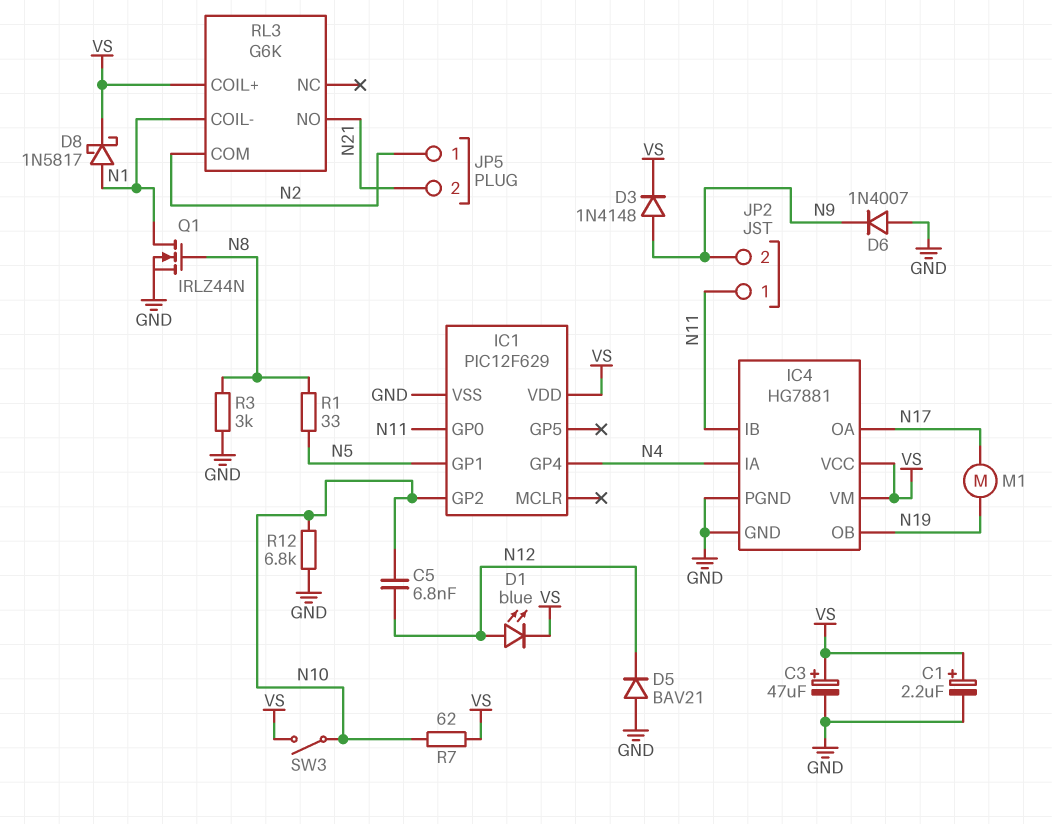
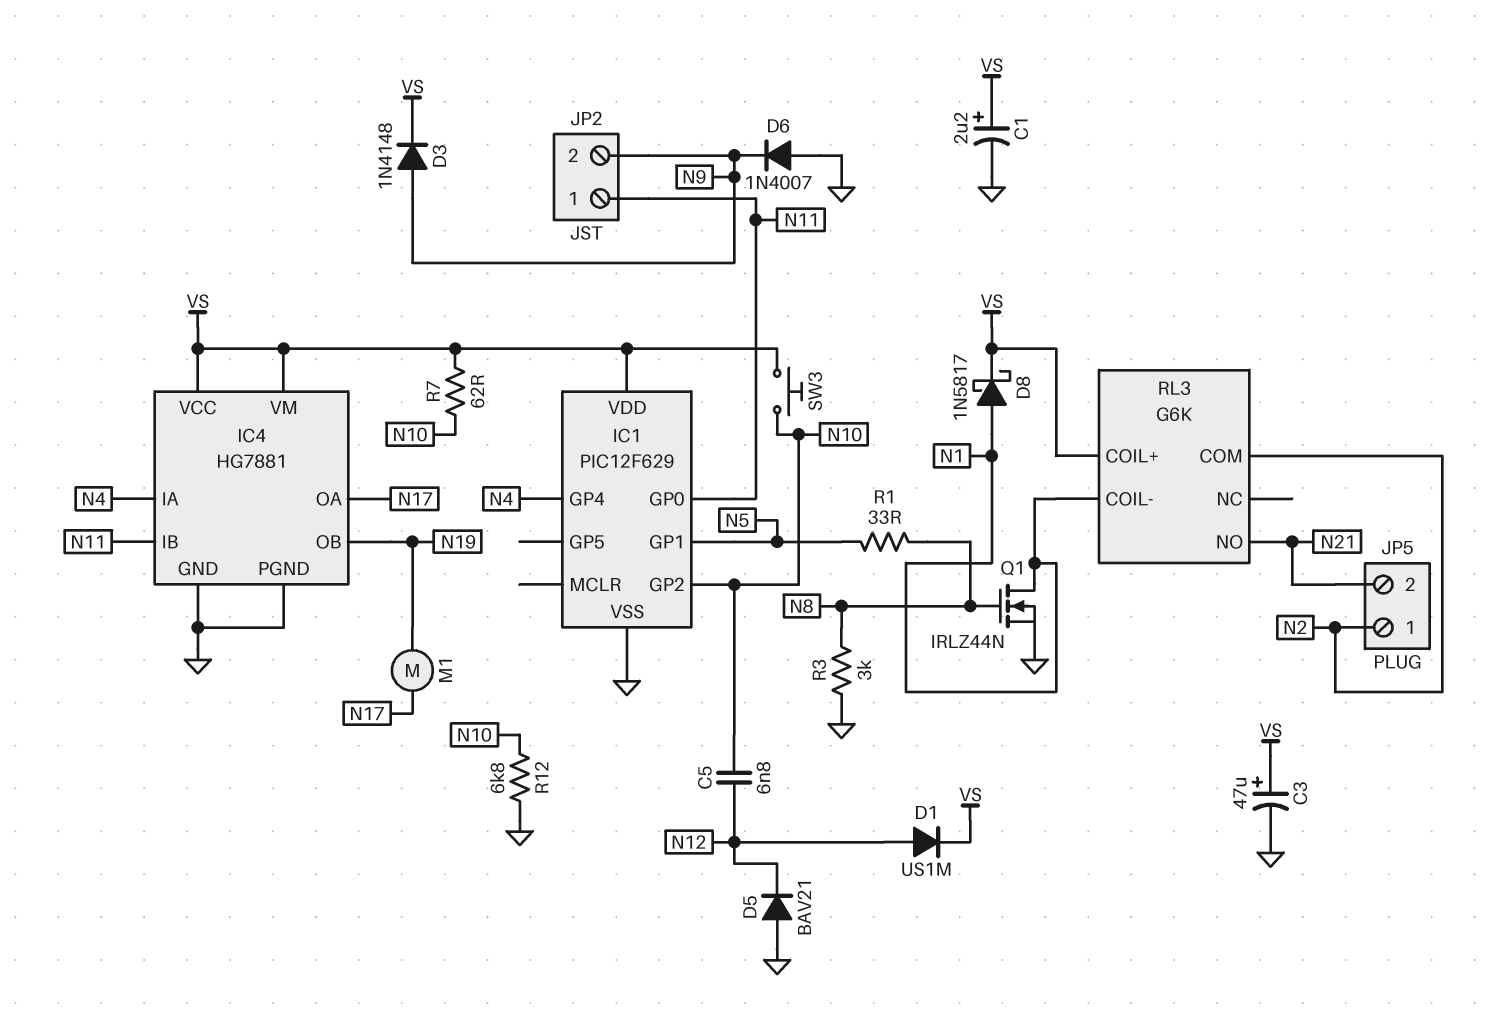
D1: LED blue (A N12, K VS) -> diode US1M (A N12, K VS)
SW3: switch (N10, VS) -> button (N10, VS)

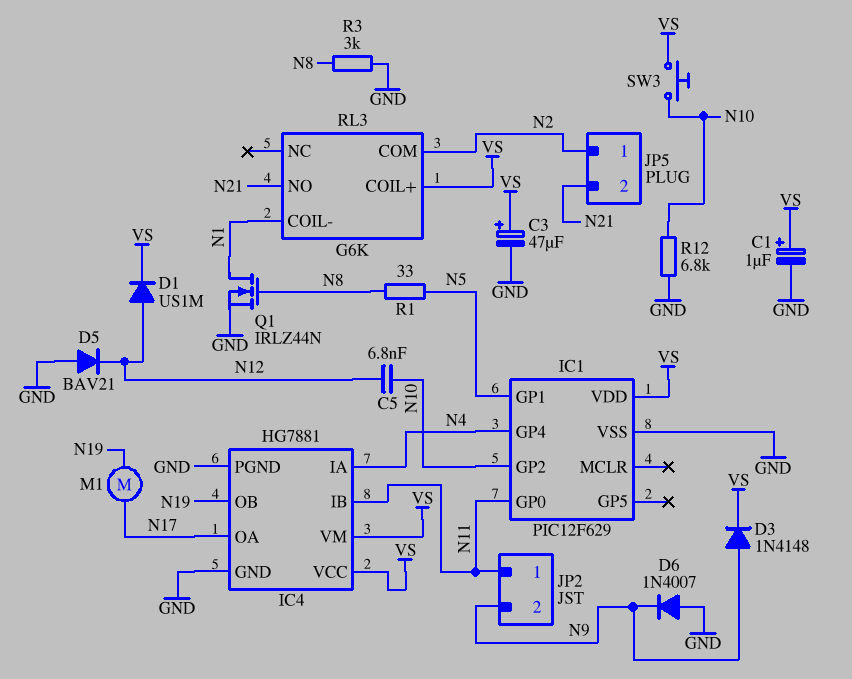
C1: 2.2uF (plus VS, minus GND) -> 1uF (plus VS, minus GND)
D8: schottky 1N5817 (A N1, K VS) -> none
R7: 62 (N10, VS) -> none

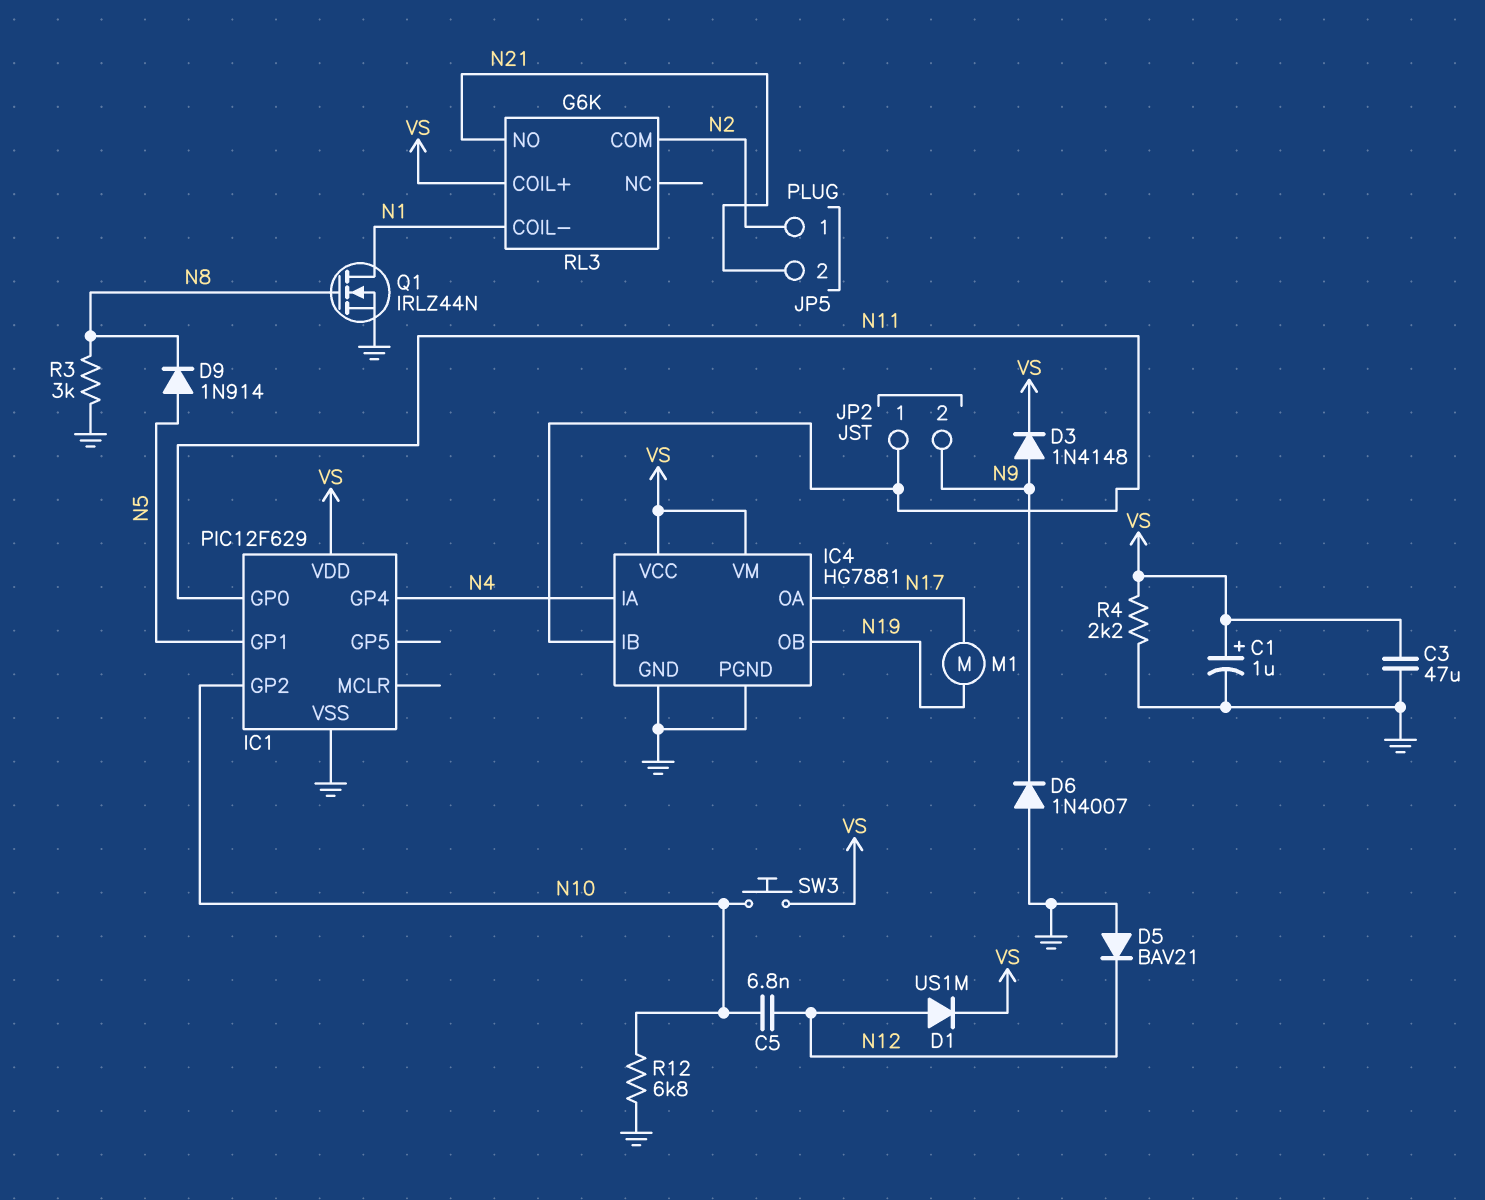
C3: 47uF (plus VS, minus GND) -> 47uF (GND, VS)
D9: none -> diode 1N914 (A N5, K N8)
R1: 33 (N5, N8) -> none
R4: none -> 2.2k (GND, VS)

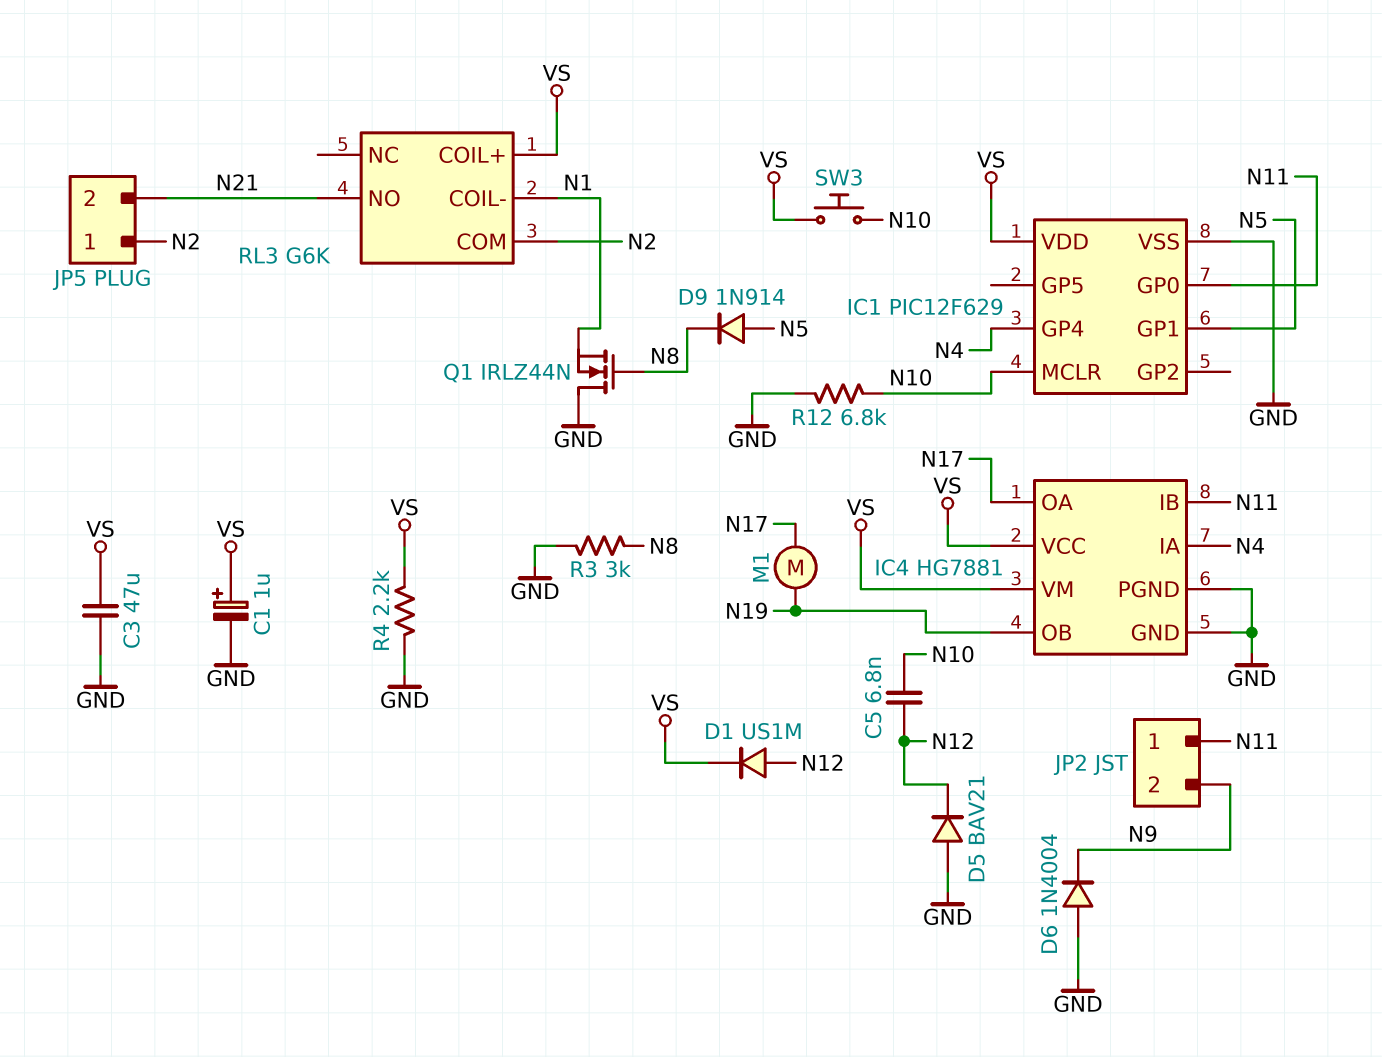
D3: diode 1N4148 (A N9, K VS) -> none
D6: diode 1N4007 (A GND, K N9) -> diode 1N4004 (A GND, K N9)
IC1 pin GP2: N10 -> none
IC1 pin MCLR: none -> N10
Q1: NMOS IRLZ44N (G N8, D N1, S GND) -> NMOS IRLZ44N (G N8, D GND, S N1)

